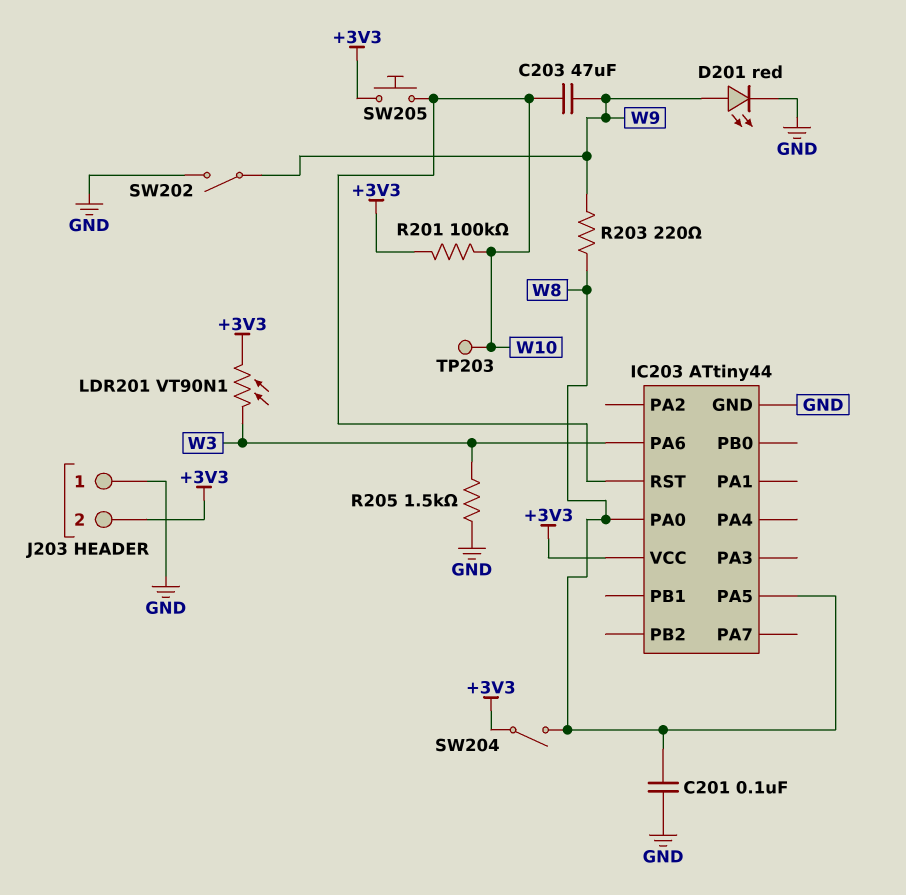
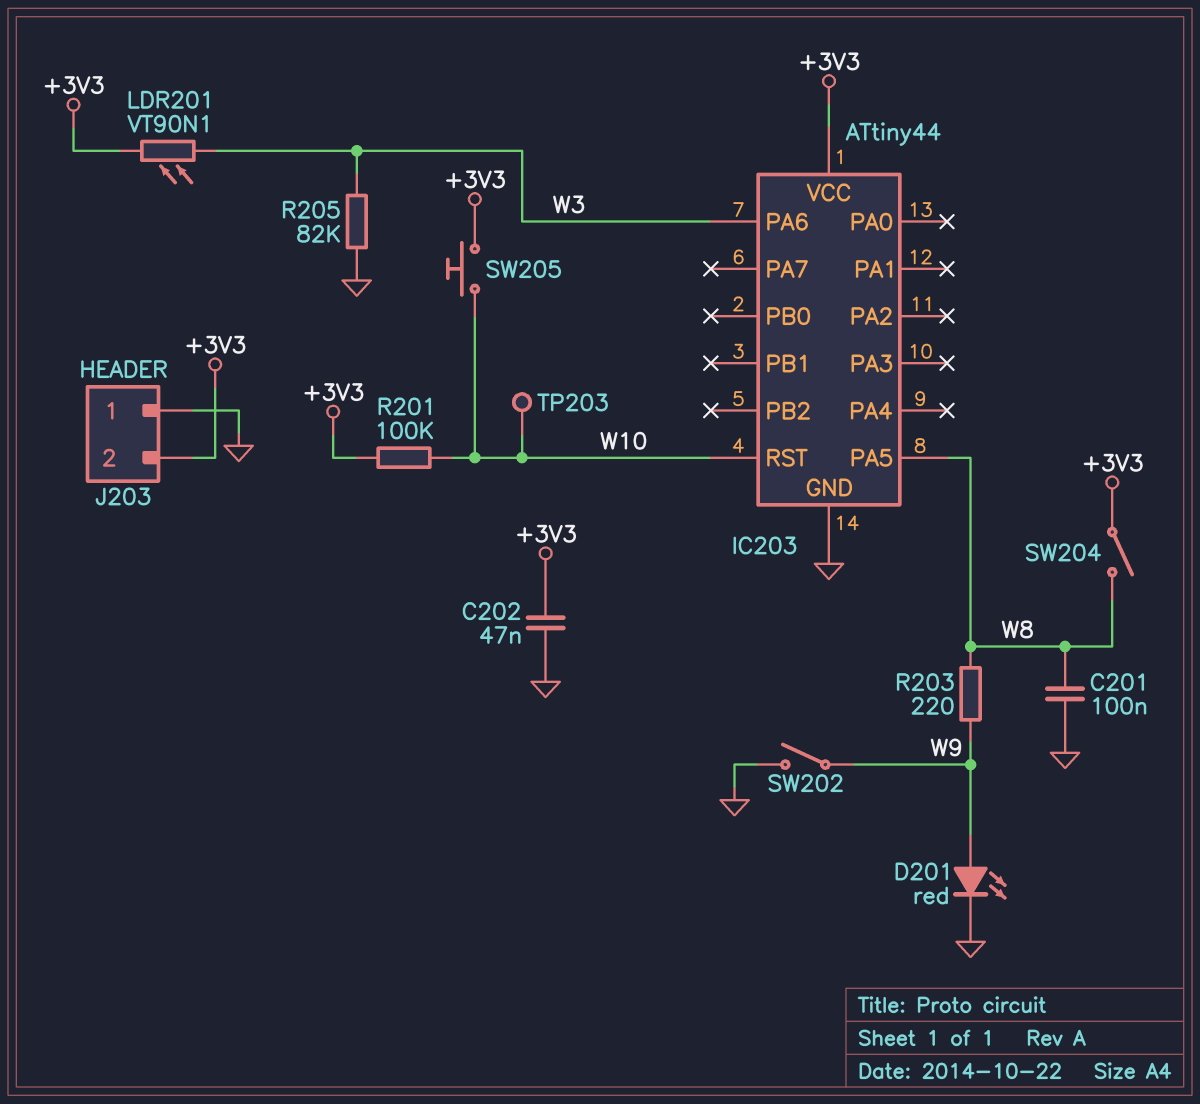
C202: none -> 47nF (+3V3, GND)
C203: 47uF (W9, W10) -> none
IC203 pin PA0: W8 -> none
R205: 1.5k (GND, W3) -> 82k (GND, W3)

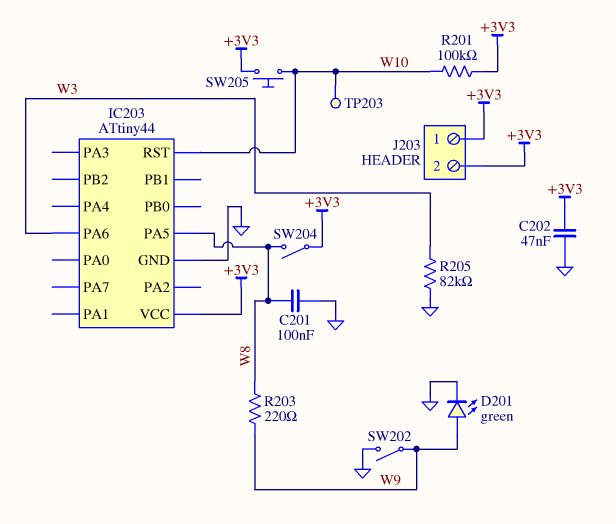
D201: LED red (A W9, K GND) -> LED green (A W9, K GND)
J203 pin 1: GND -> +3V3
LDR201: VT90N1 (+3V3, W3) -> none

